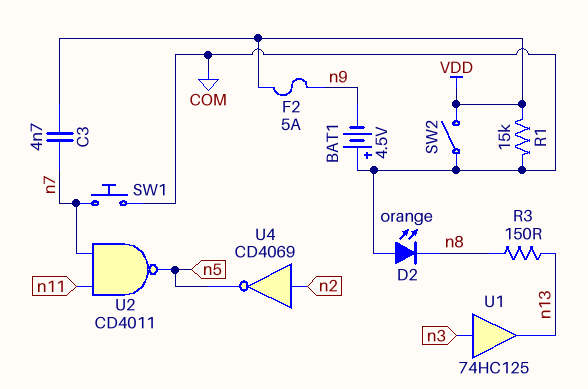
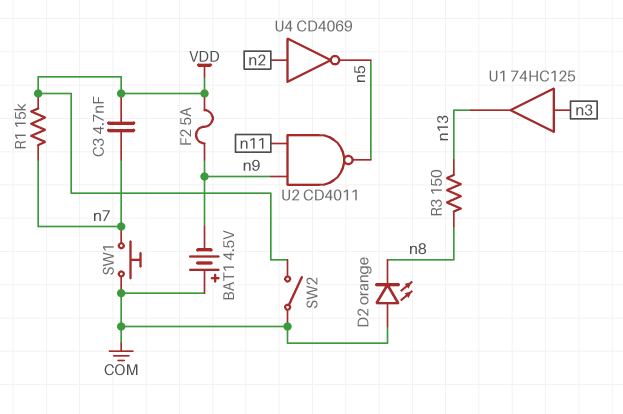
R1: 15k (COM, VDD) -> 15k (VDD, n7)
U2: NAND CD4011 (in n7, in n11, out n5) -> NAND CD4011 (in n9, in n11, out n5)

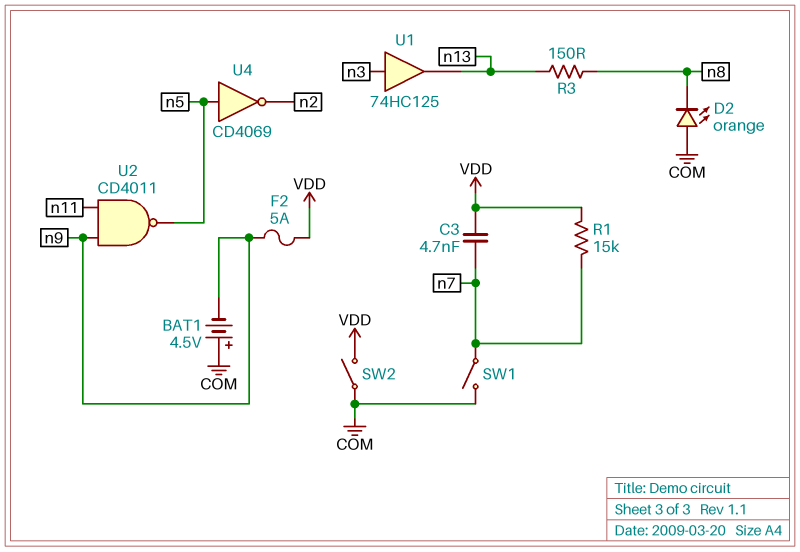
SW1: button (COM, n7) -> switch (COM, n7)
U4: NOT CD4069 (in n2, out n5) -> NOT CD4069 (in n5, out n2)

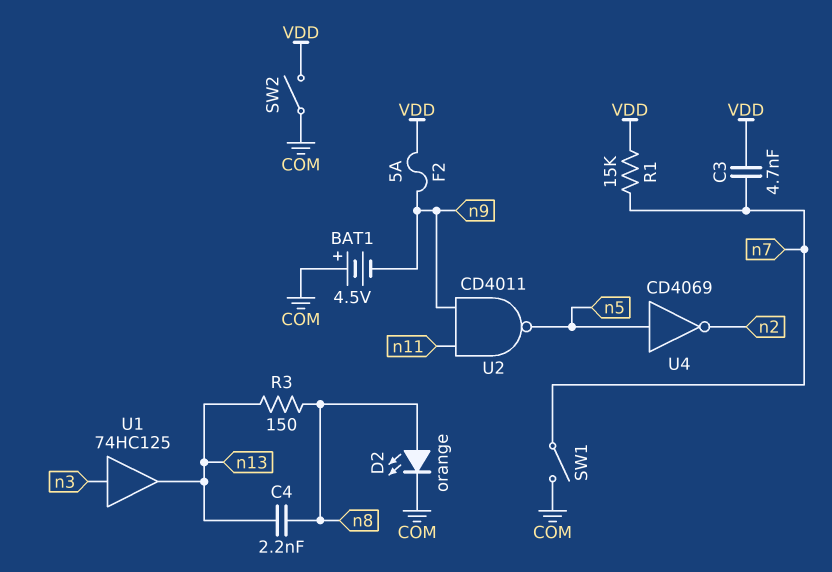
C4: none -> 2.2nF (n8, n13)
D2: LED orange (A COM, K n8) -> LED orange (A n8, K COM)

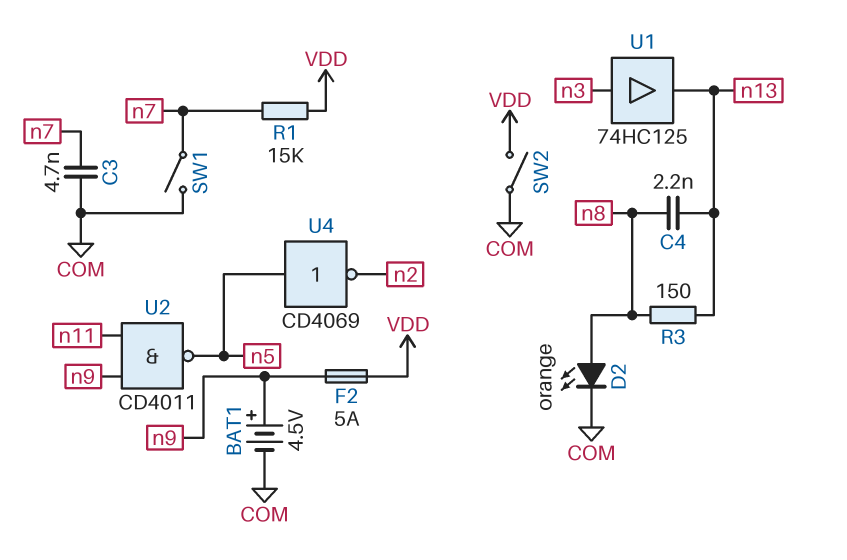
BAT1: 4.5V (plus COM, minus n9) -> 4.5V (plus n9, minus COM)
C3: 4.7nF (VDD, n7) -> 4.7nF (COM, n7)

